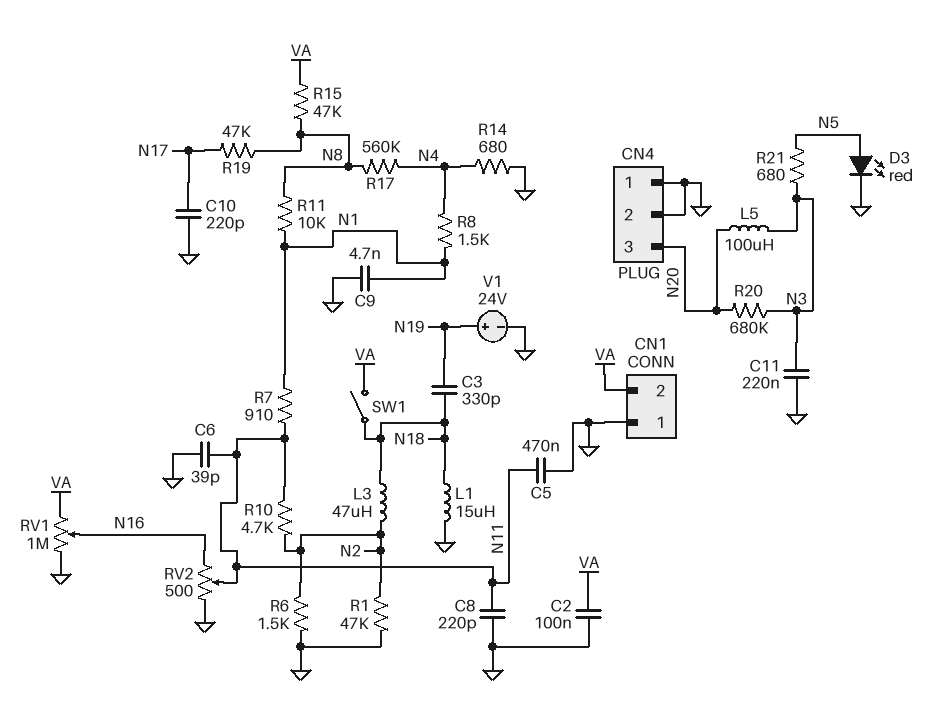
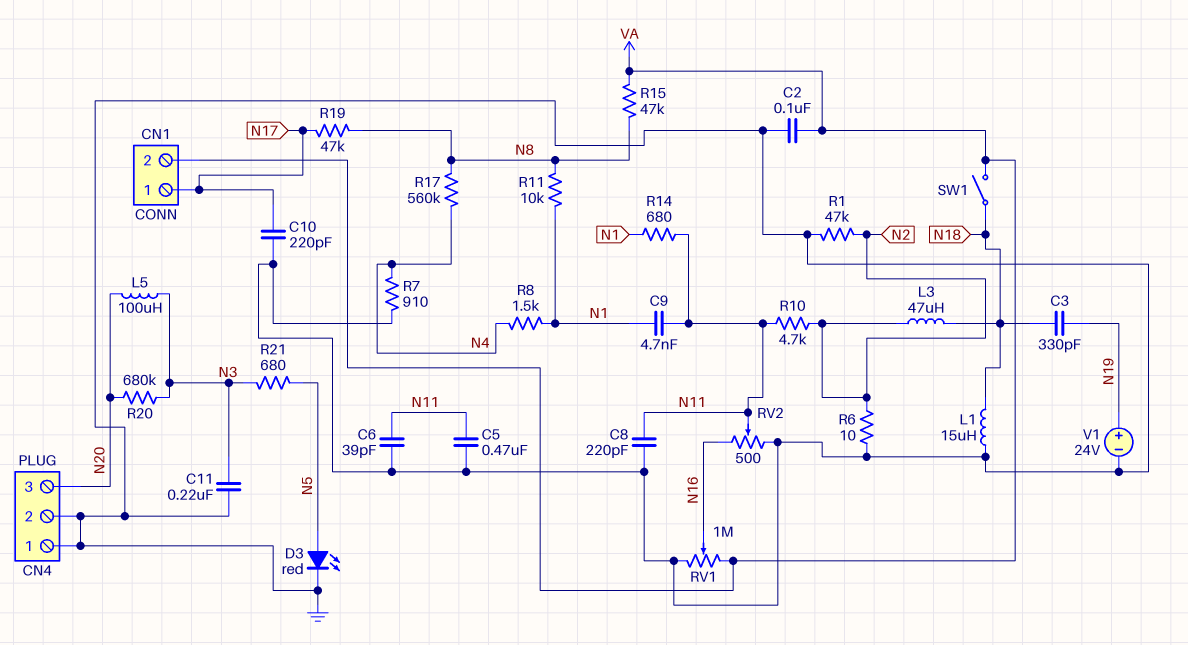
C9: 4.7nF (GND, N1) -> 4.7nF (N1, N11)
CN1 pin 1: GND -> N17
R6: 1.5k (GND, N2) -> 10 (GND, N2)
R7: 910 (N1, N11) -> 910 (GND, N4)
R14: 680 (GND, N4) -> 680 (N1, N11)

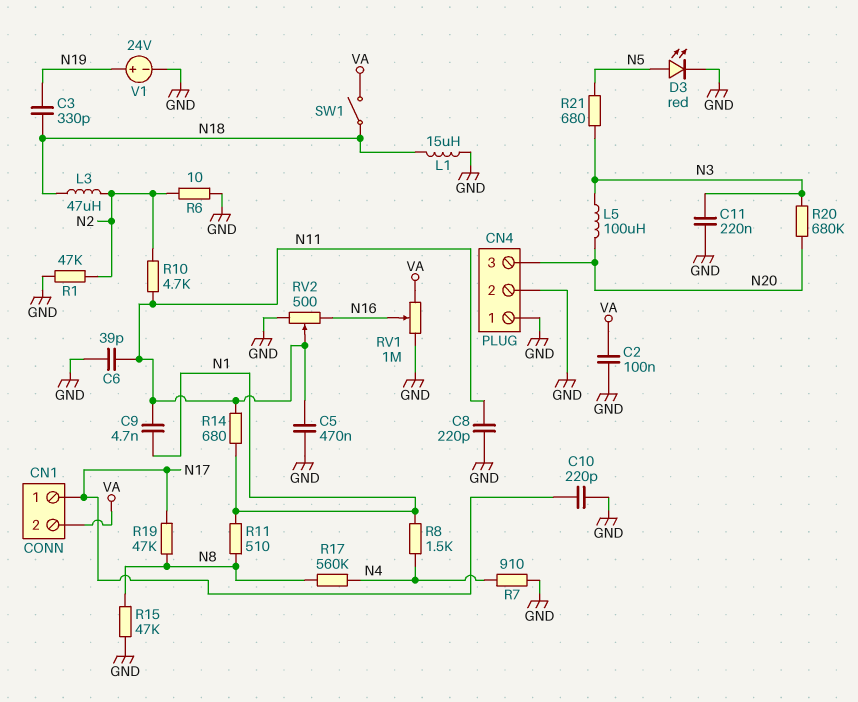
R11: 10k (N1, N8) -> 510 (N1, N8)
R15: 47k (N8, VA) -> 47k (GND, N8)

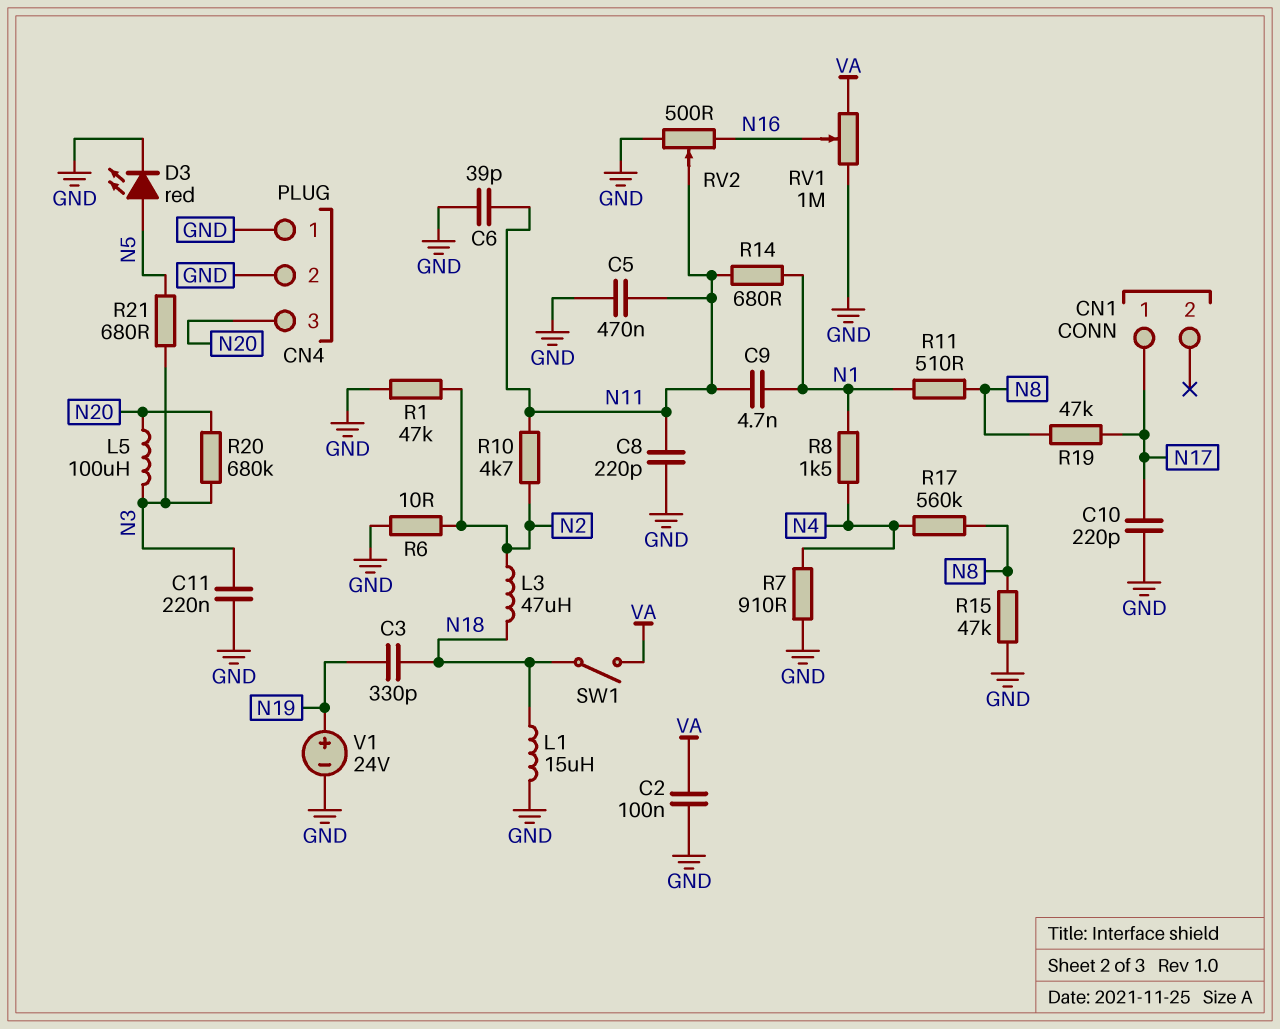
CN1 pin 2: VA -> none

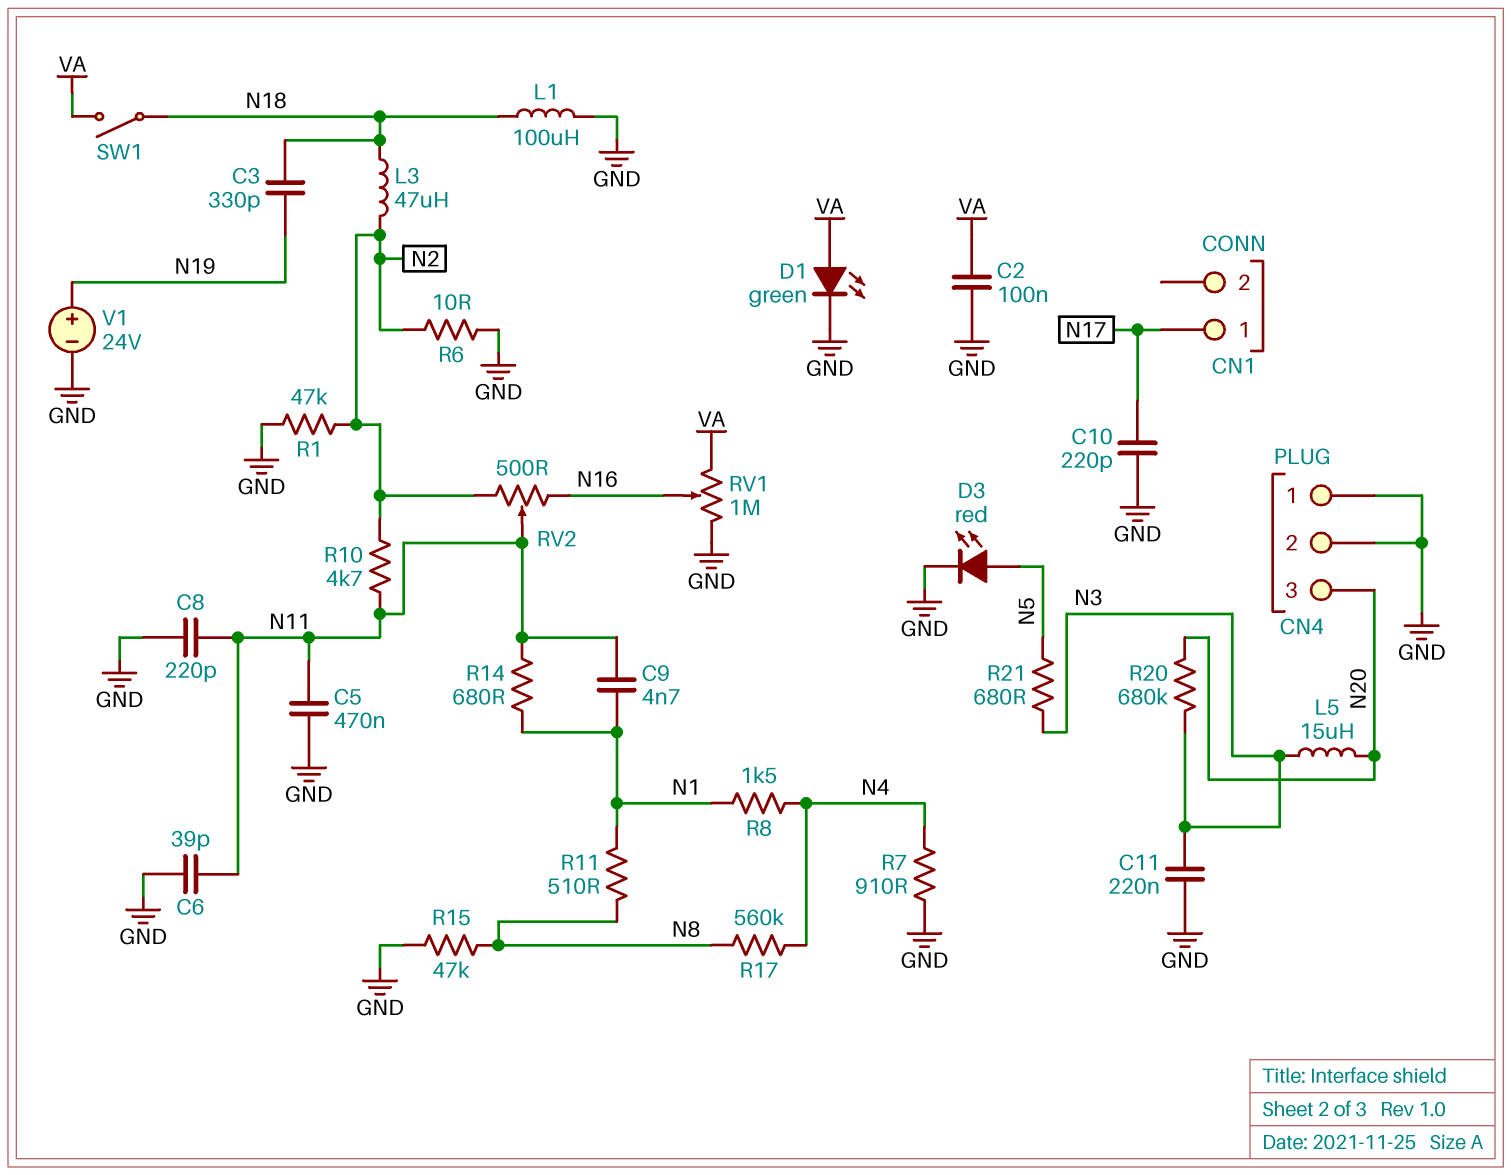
D1: none -> LED green (A VA, K GND)
L1: 15uH (GND, N18) -> 100uH (GND, N18)
L5: 100uH (N3, N20) -> 15uH (N3, N20)
R19: 47k (N8, N17) -> none
RV2: 500 (GND, N16, wiper N11) -> 500 (N2, N16, wiper N11)

